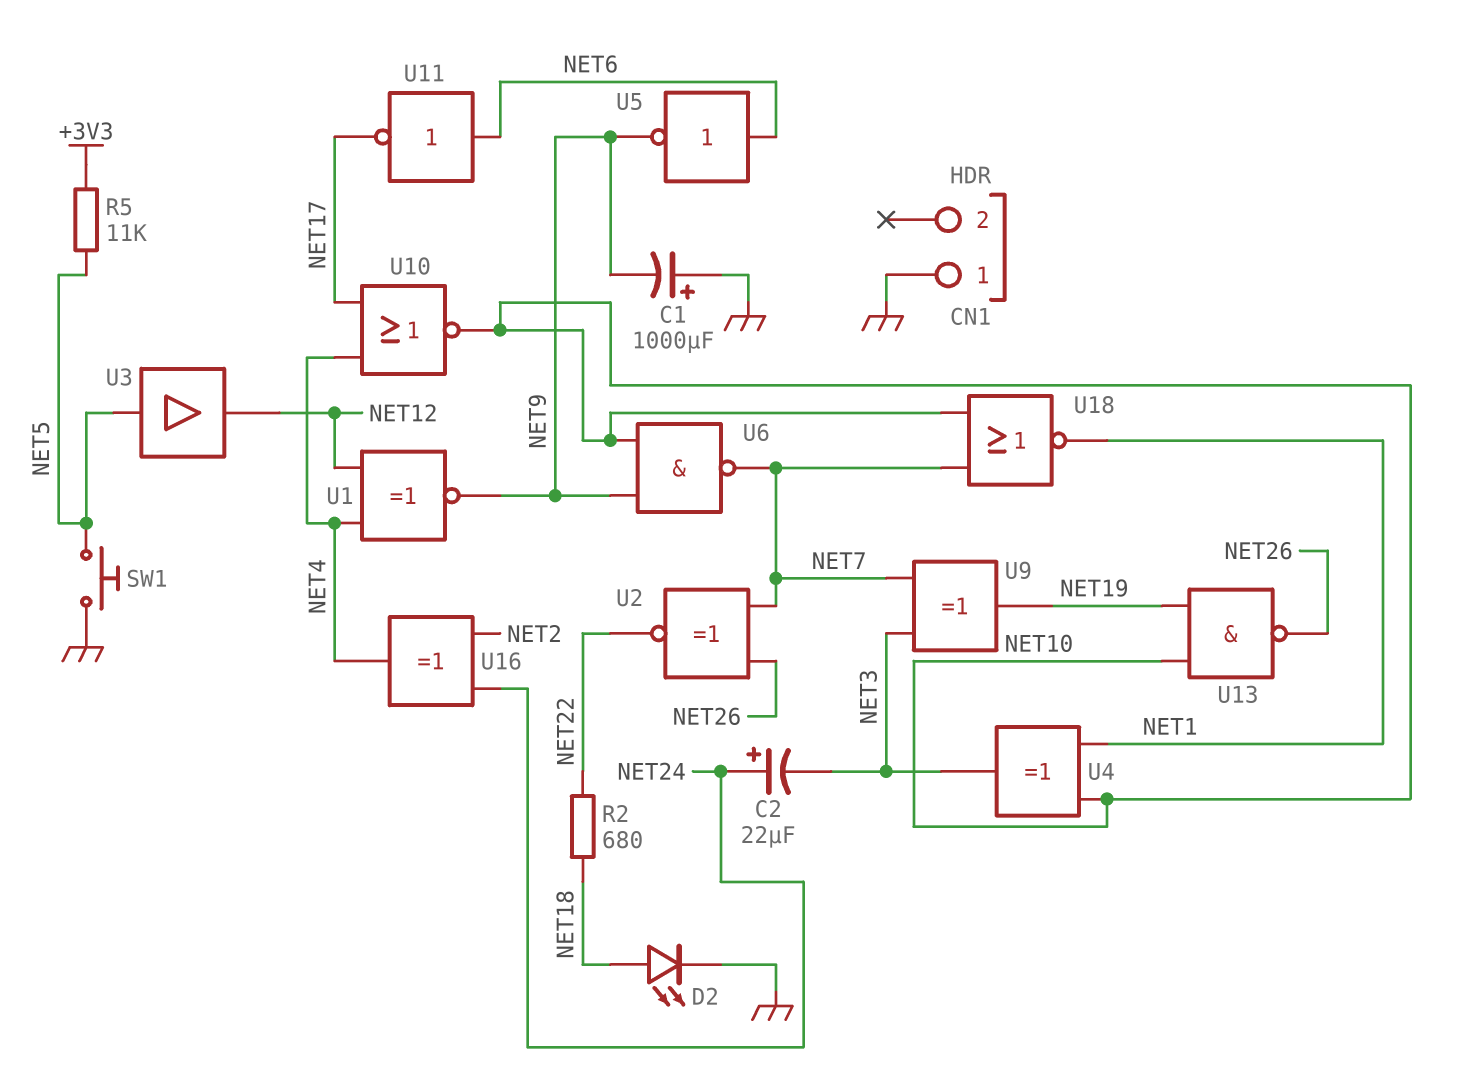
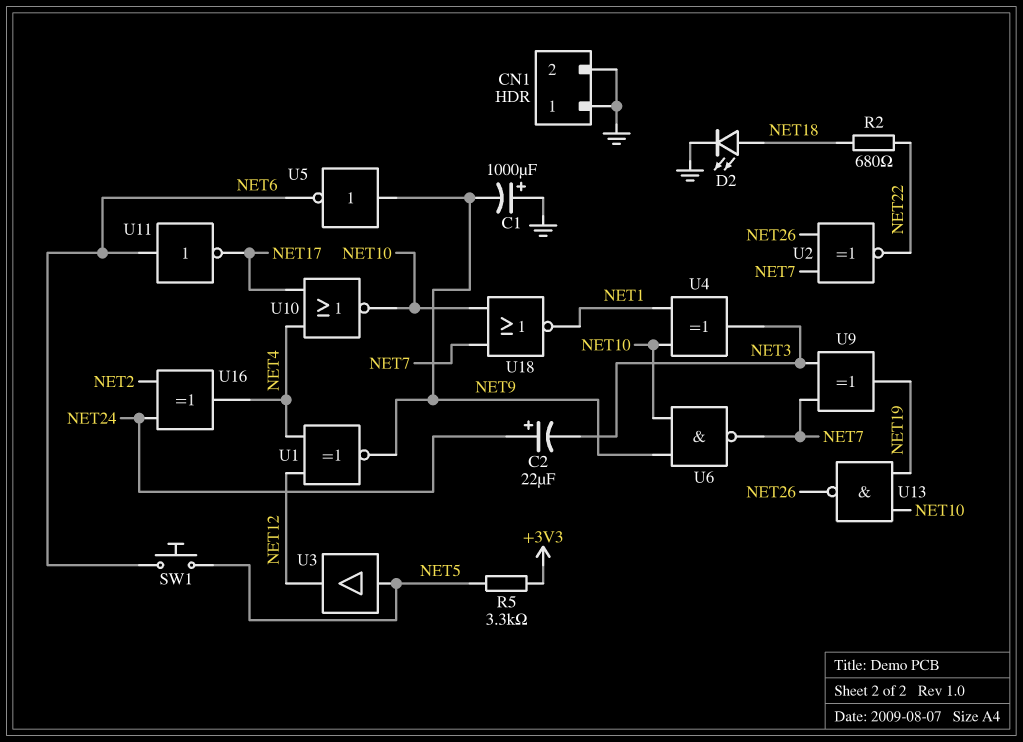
CN1 pin 2: none -> GND
R5: 11k (+3V3, NET5) -> 3.3k (+3V3, NET5)
SW1: button (GND, NET5) -> button (NET5, NET6)
U5: NOT (in NET6, out NET9) -> NOT (in NET9, out NET6)

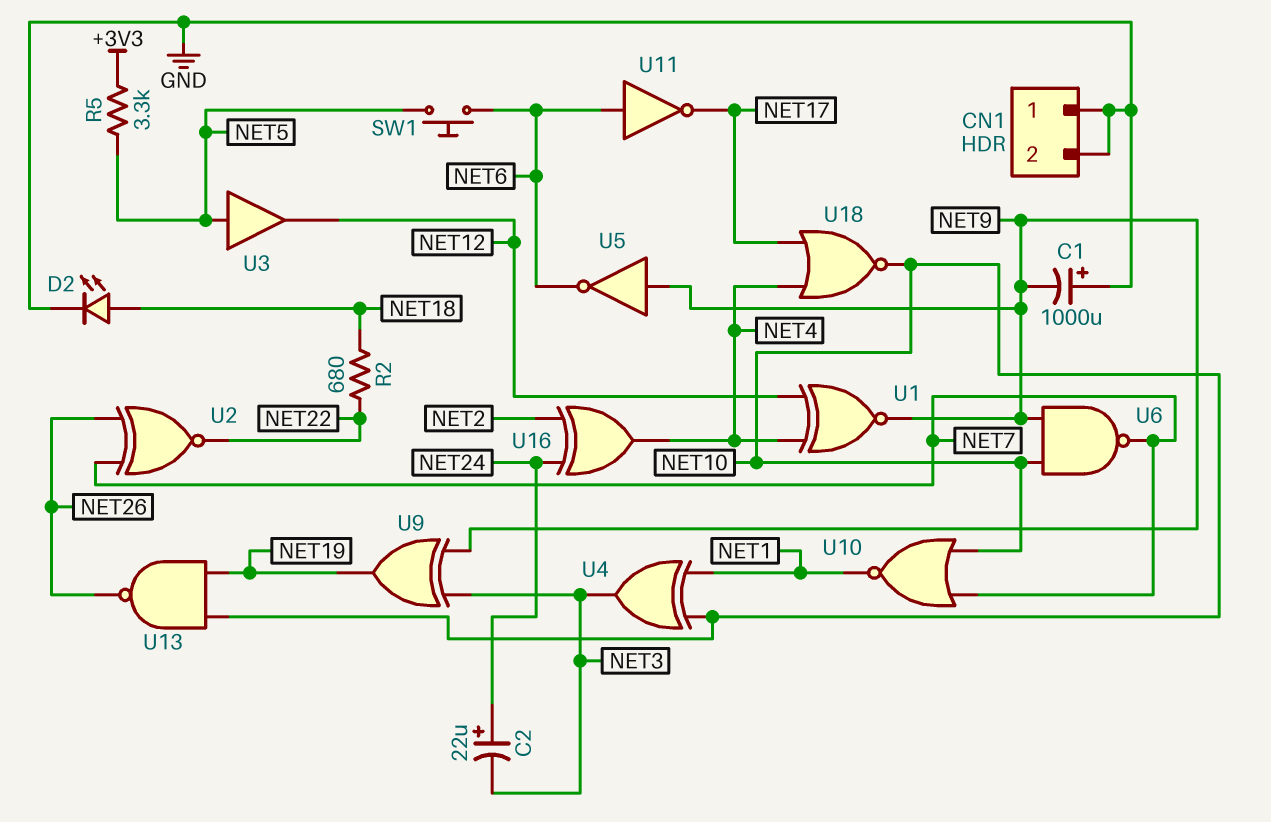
U9: XOR (in NET3, in NET7, out NET19) -> XOR (in NET3, in NET9, out NET19)
U10: NOR (in NET4, in NET17, out NET10) -> NOR (in NET7, in NET10, out NET1)
U18: NOR (in NET7, in NET10, out NET1) -> NOR (in NET4, in NET17, out NET10)

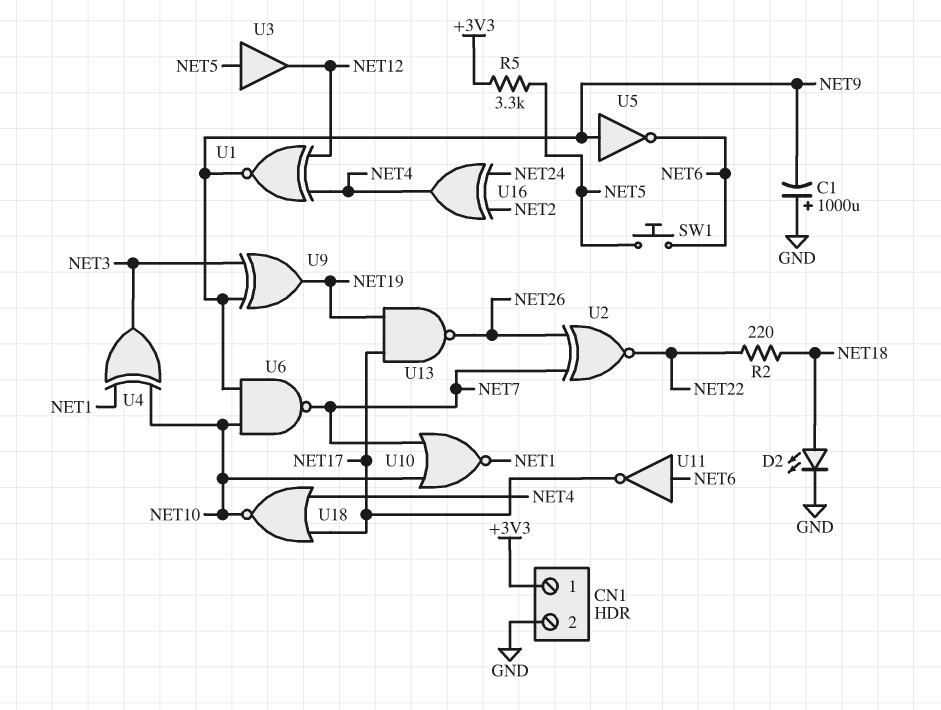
C2: 22uF (plus NET24, minus NET3) -> none
CN1 pin 1: GND -> +3V3
R2: 680 (NET18, NET22) -> 220 (NET18, NET22)
U13: NAND (in NET10, in NET19, out NET26) -> NAND (in NET17, in NET19, out NET26)

